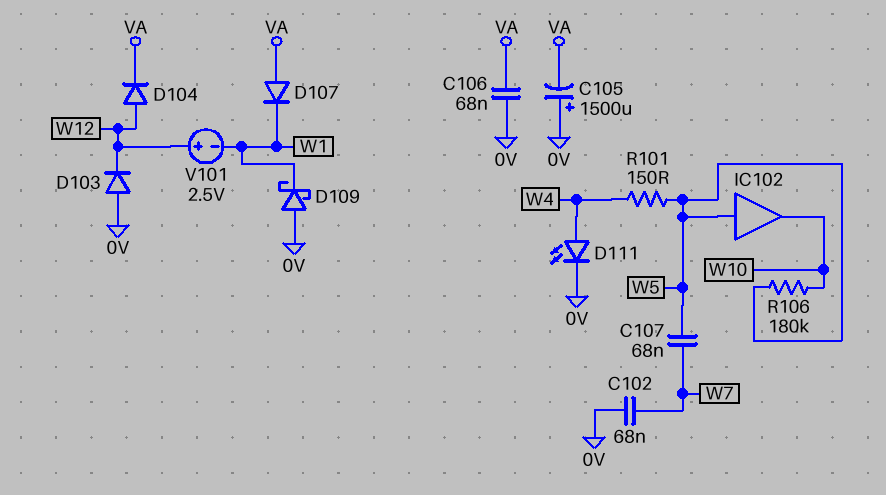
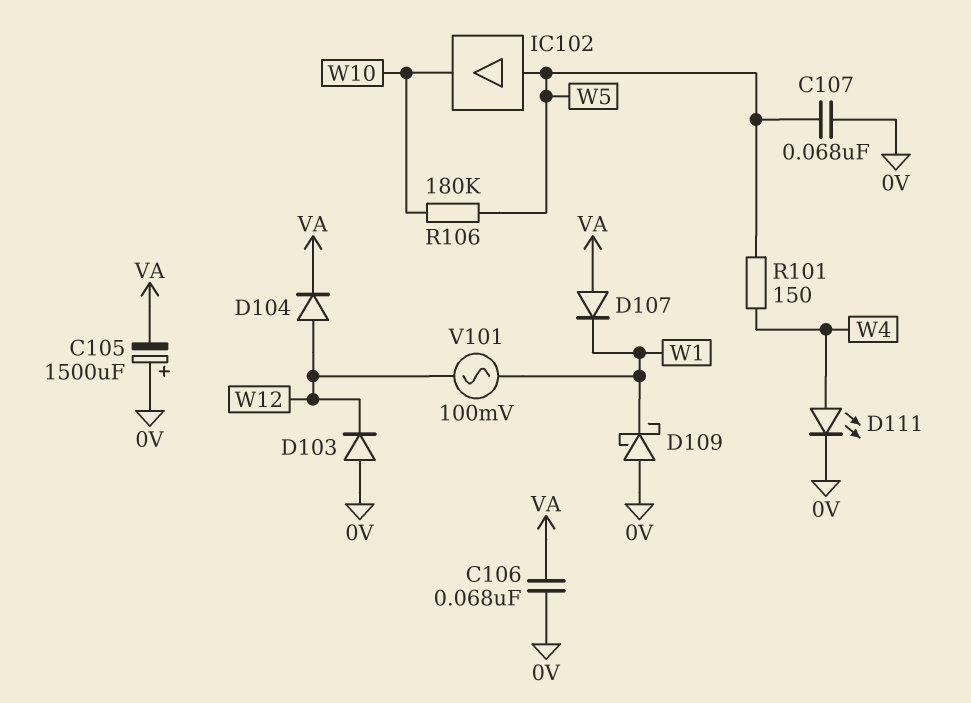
C102: 68nF (0V, W7) -> none
C107: 68nF (W5, W7) -> 68nF (0V, W5)
V101: 2.5V (plus W12, minus W1) -> AC 100mV (W1, W12)

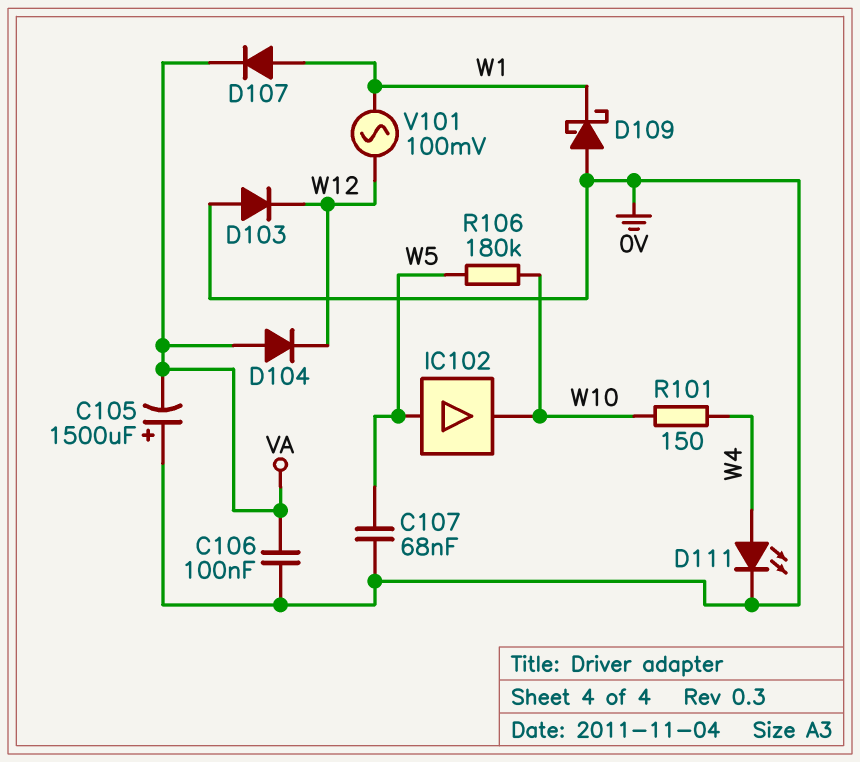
C106: 68nF (0V, VA) -> 100nF (0V, VA)
D104: diode (A W12, K VA) -> diode (A VA, K W12)
D107: diode (A VA, K W1) -> diode (A W1, K VA)
R101: 150 (W4, W5) -> 150 (W4, W10)

